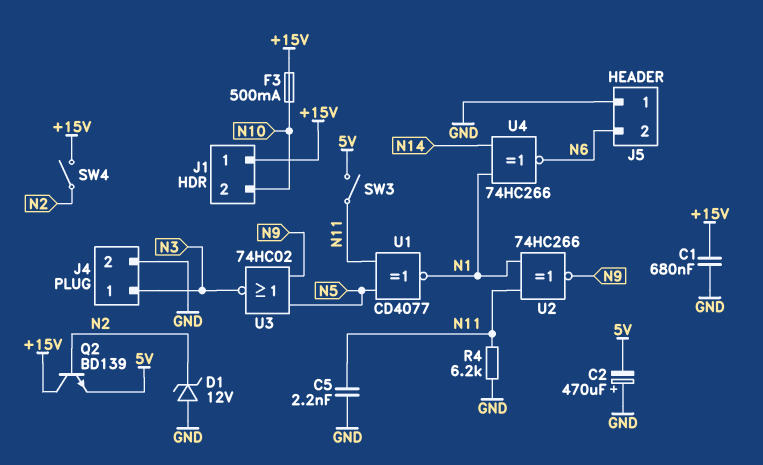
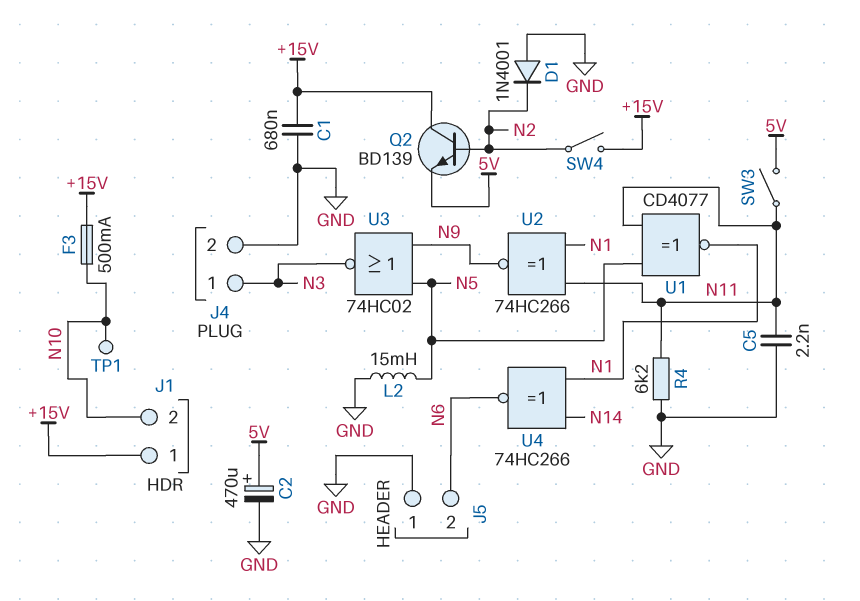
C2: 470uF (plus GND, minus 5V) -> 470uF (plus 5V, minus GND)
D1: zener 12V (A GND, K N2) -> diode 1N4001 (A GND, K N2)
L2: none -> 15mH (GND, N5)
TP1: none -> test point (N10)

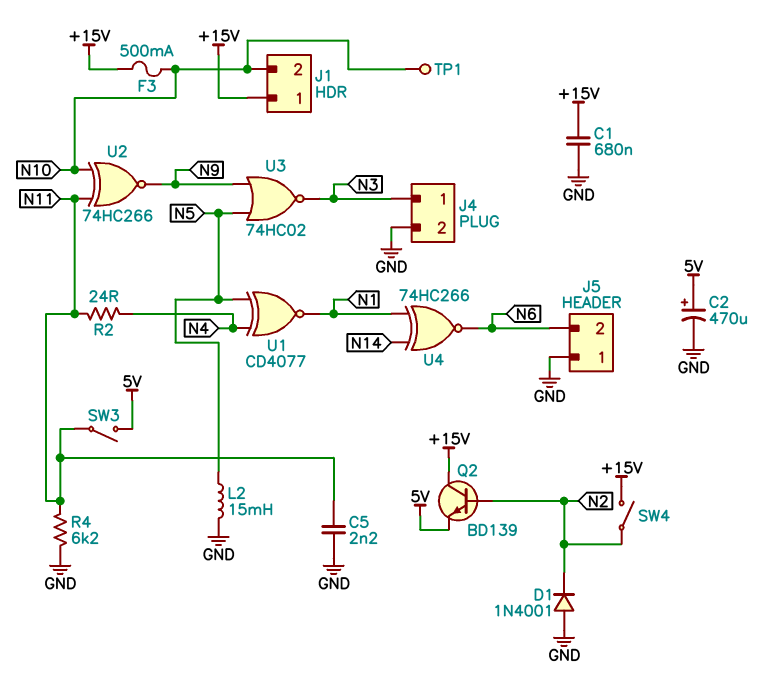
R2: none -> 24 (N4, N11)
U1: XNOR CD4077 (in N5, in N11, out N1) -> XNOR CD4077 (in N4, in N5, out N1)
U2: XNOR 74HC266 (in N1, in N11, out N9) -> XNOR 74HC266 (in N10, in N11, out N9)

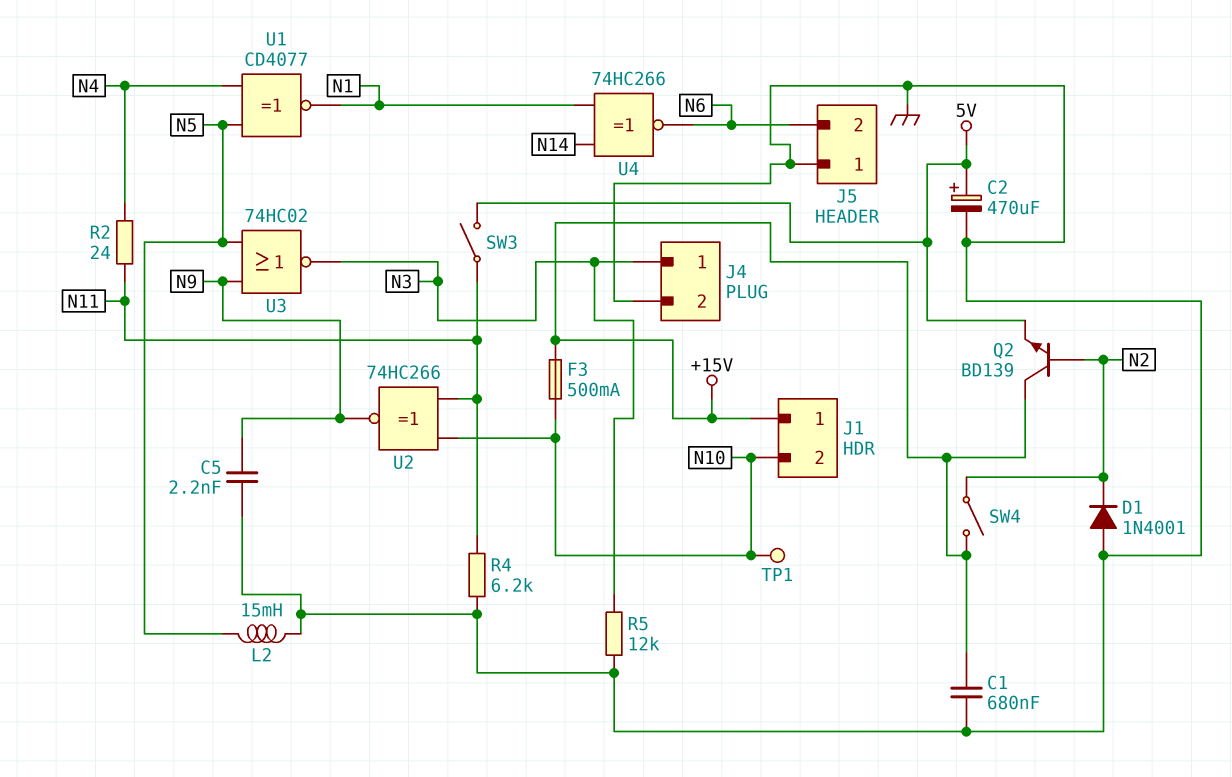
C5: 2.2nF (GND, N11) -> 2.2nF (GND, N9)
R5: none -> 12k (GND, N3)

